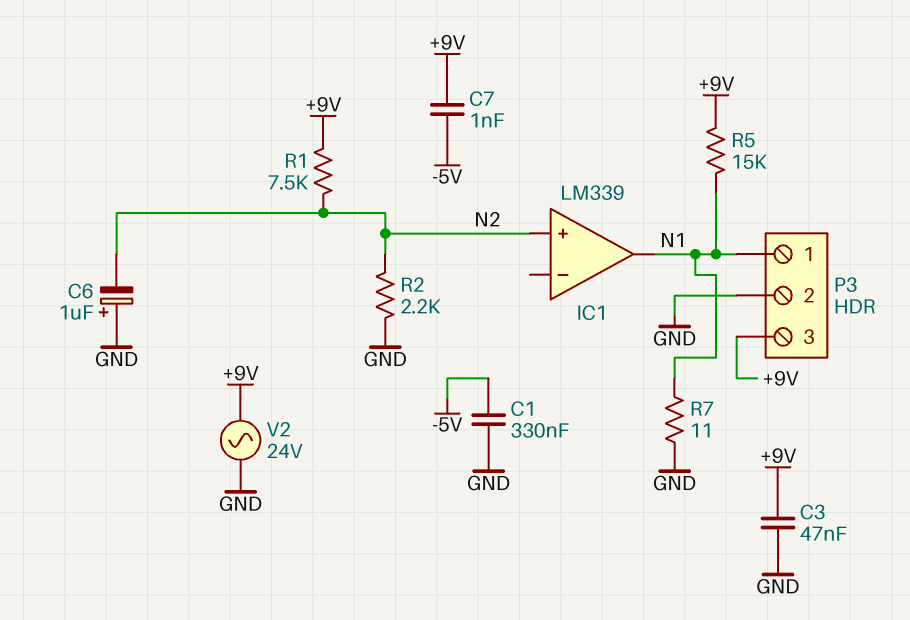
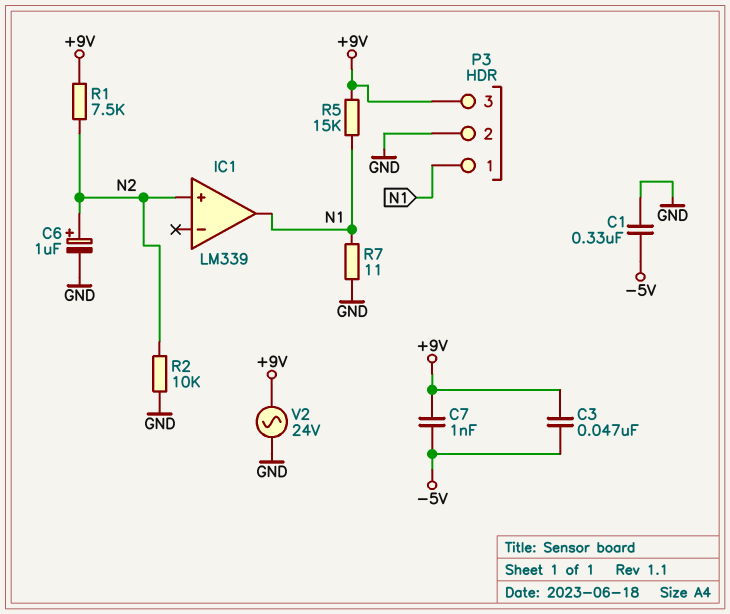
C3: 47nF (+9V, GND) -> 47nF (+9V, -5V)
C6: 1uF (plus GND, minus N2) -> 1uF (plus N2, minus GND)
R2: 2.2k (GND, N2) -> 10k (GND, N2)

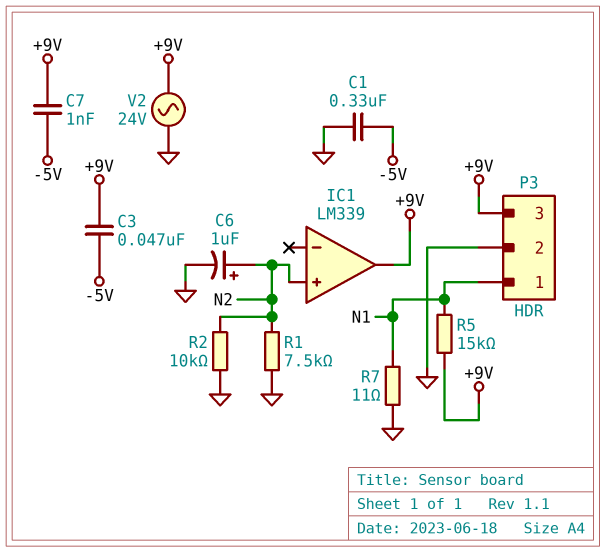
IC1 pin out: N1 -> +9V
R1: 7.5k (+9V, N2) -> 7.5k (GND, N2)

